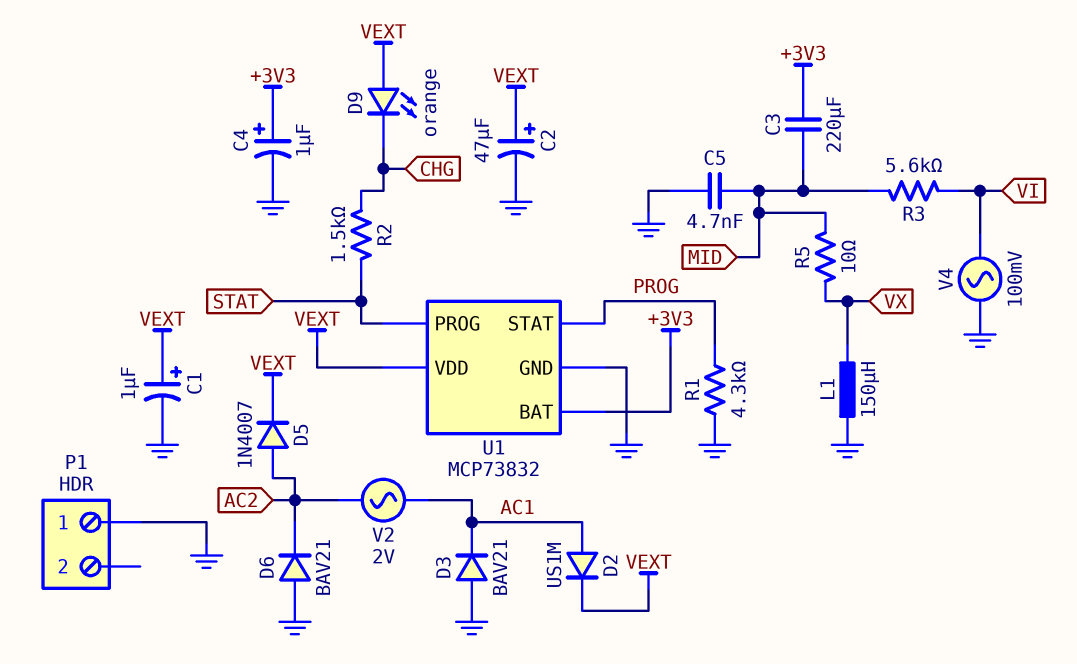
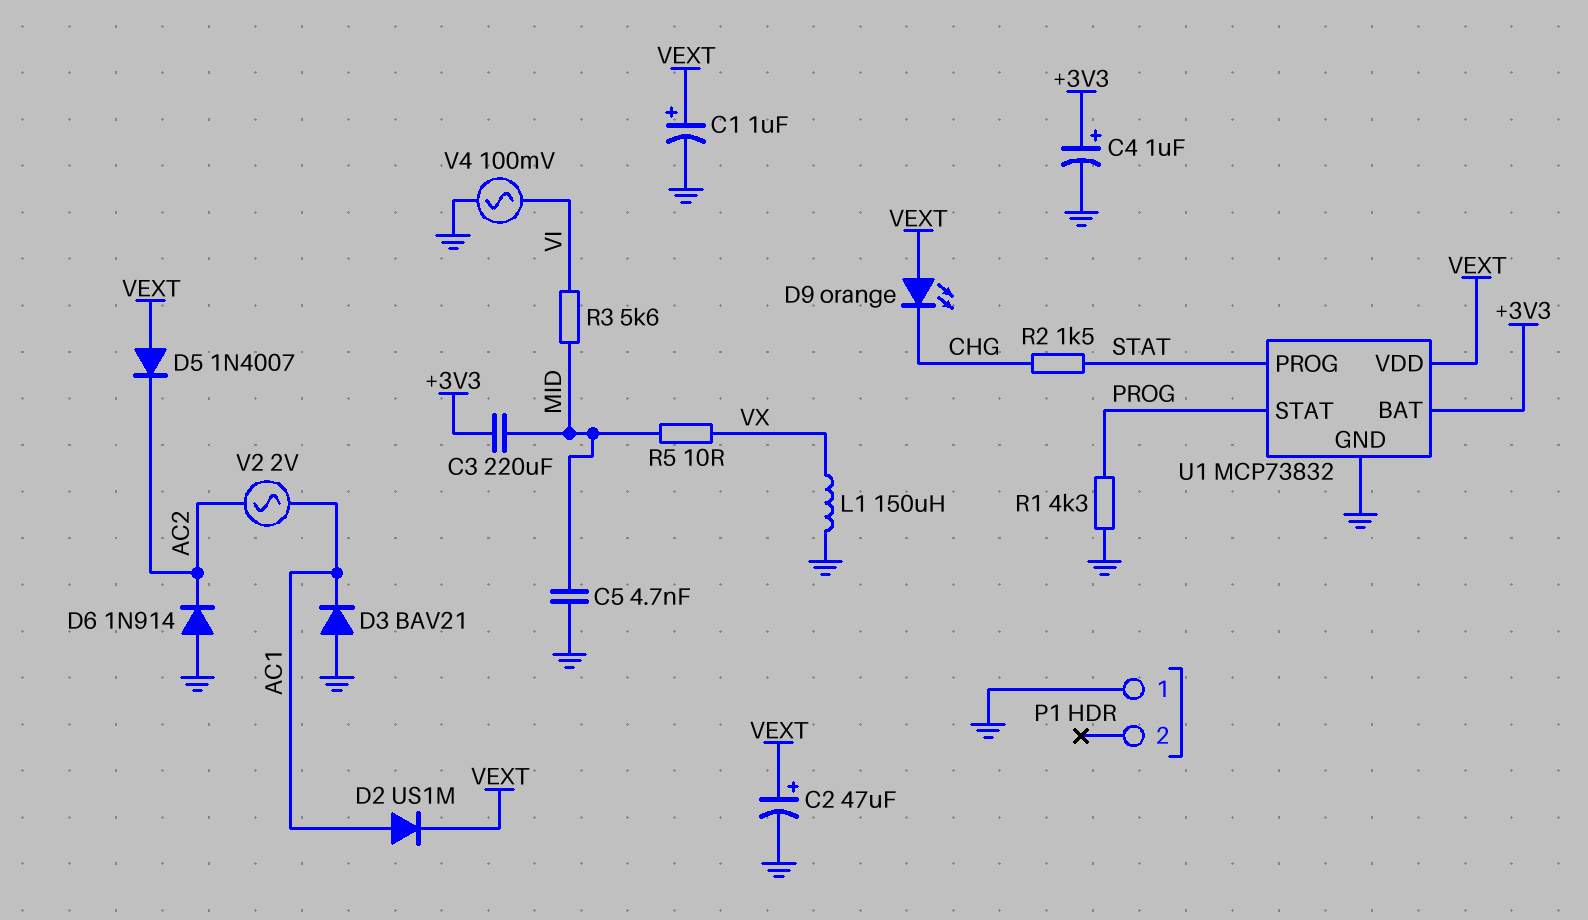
D5: diode 1N4007 (A AC2, K VEXT) -> diode 1N4007 (A VEXT, K AC2)
D6: diode BAV21 (A GND, K AC2) -> diode 1N914 (A GND, K AC2)

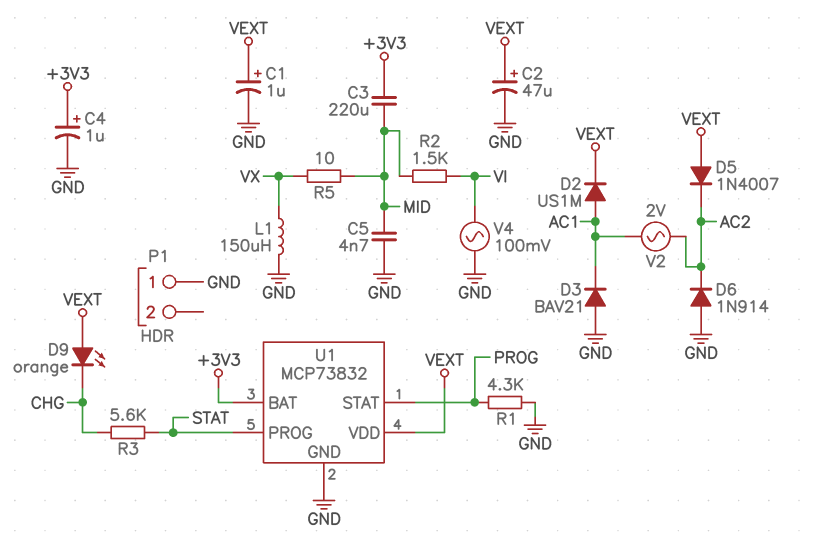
R2: 1.5k (CHG, STAT) -> 1.5k (MID, VI)
R3: 5.6k (MID, VI) -> 5.6k (CHG, STAT)

